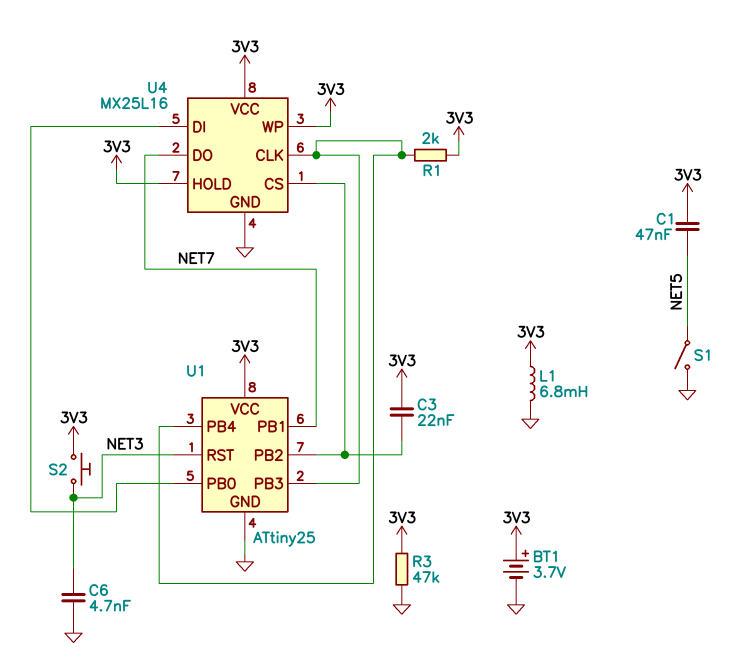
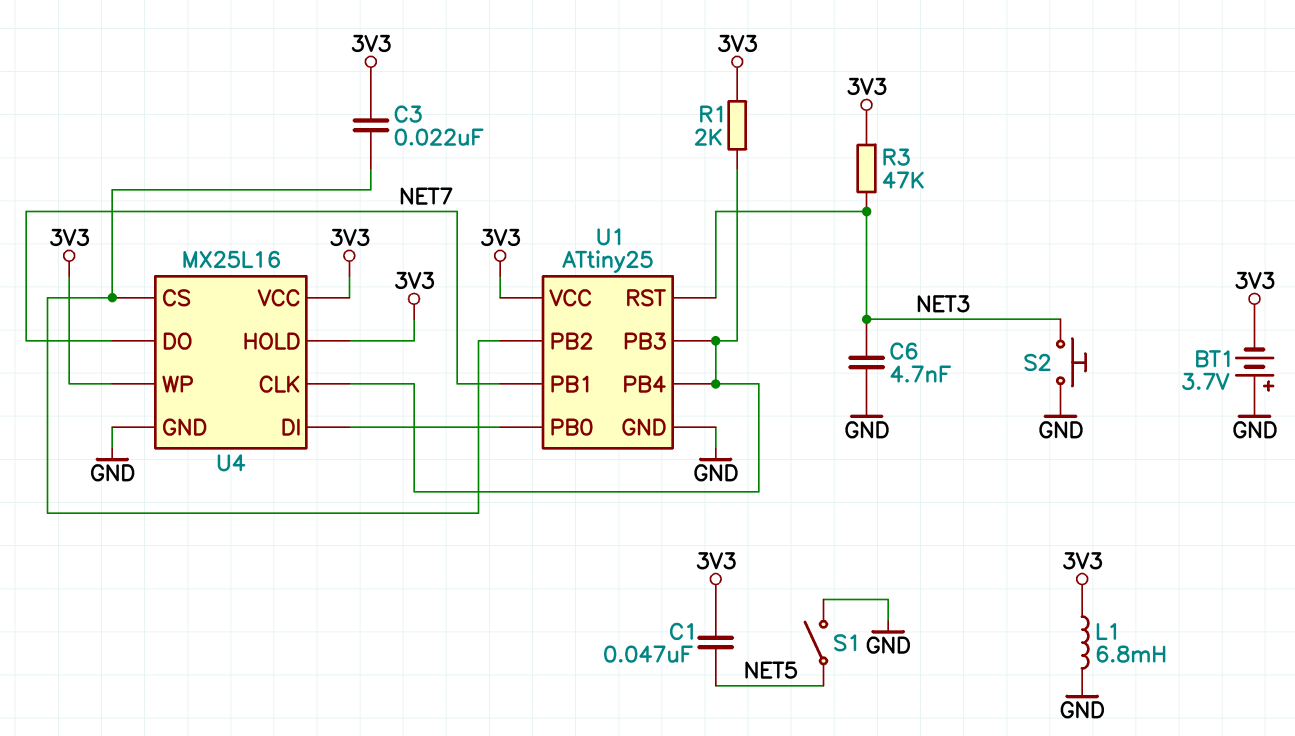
BT1: 3.7V (plus 3V3, minus GND) -> 3.7V (plus GND, minus 3V3)
R3: 47k (3V3, GND) -> 47k (3V3, NET3)
S2: button (3V3, NET3) -> button (GND, NET3)

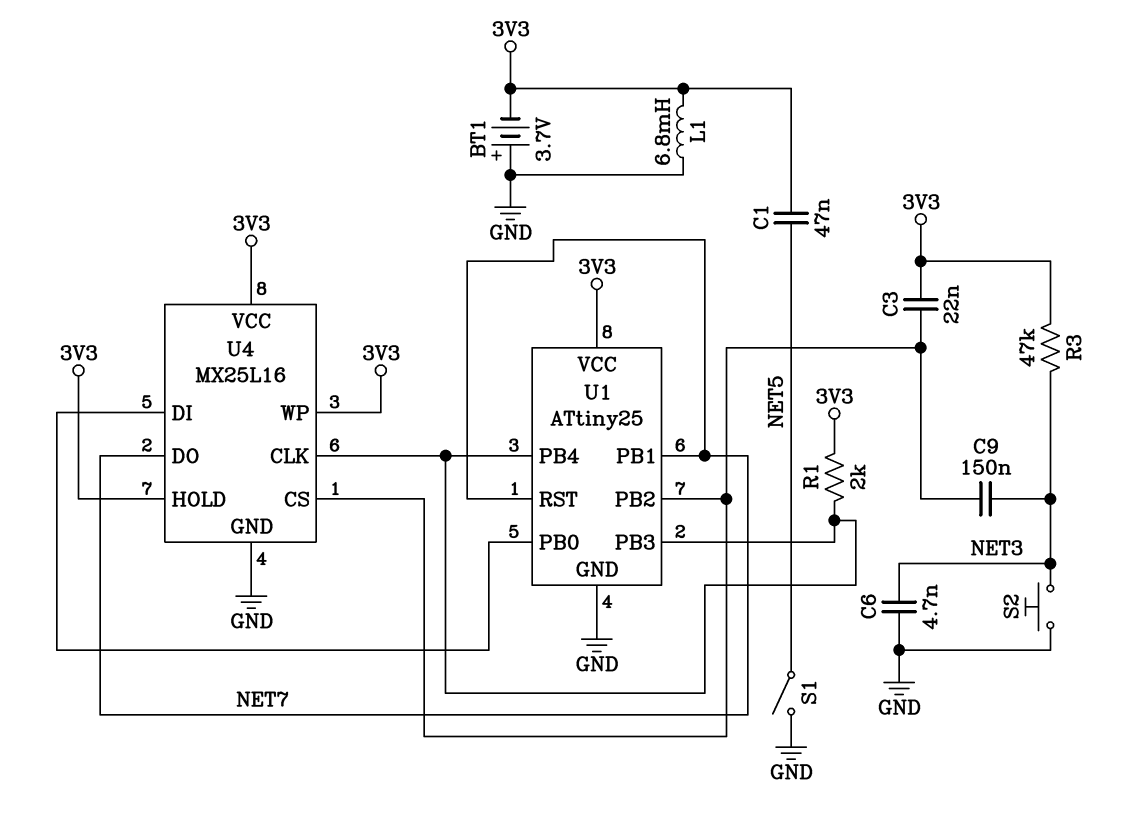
C9: none -> 150nF (NET3, U1/PB2)
U1 pin RST: NET3 -> NET7

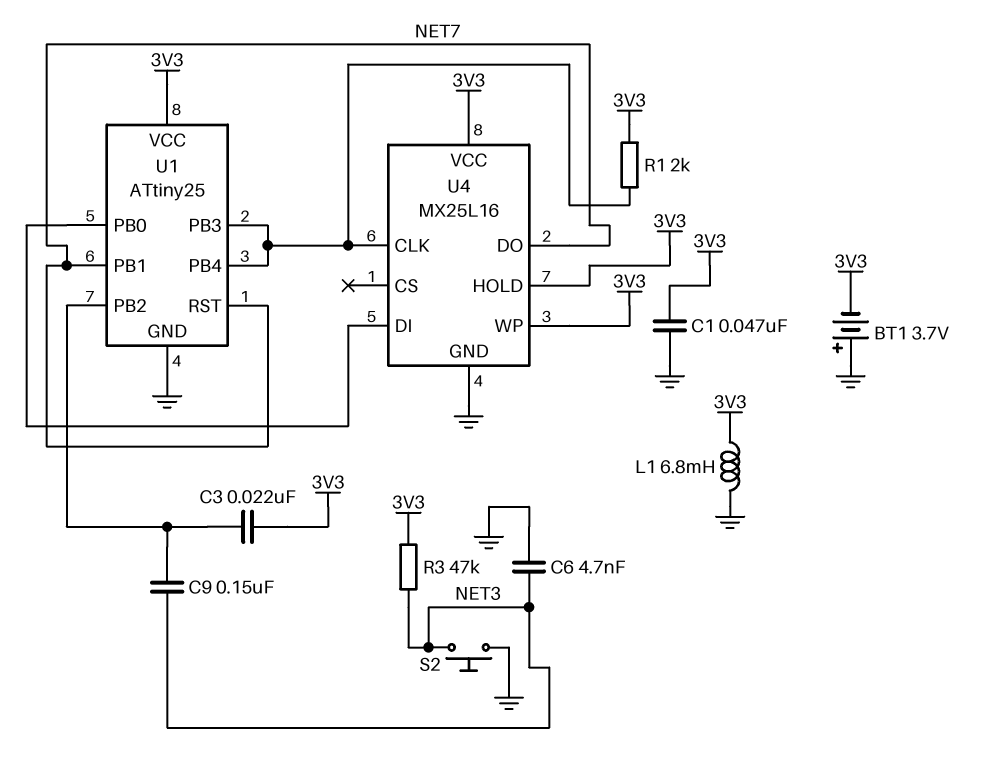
C1: 47nF (3V3, NET5) -> 47nF (3V3, GND)
S1: switch (GND, NET5) -> none
U4 pin CS: U1/PB2 -> none

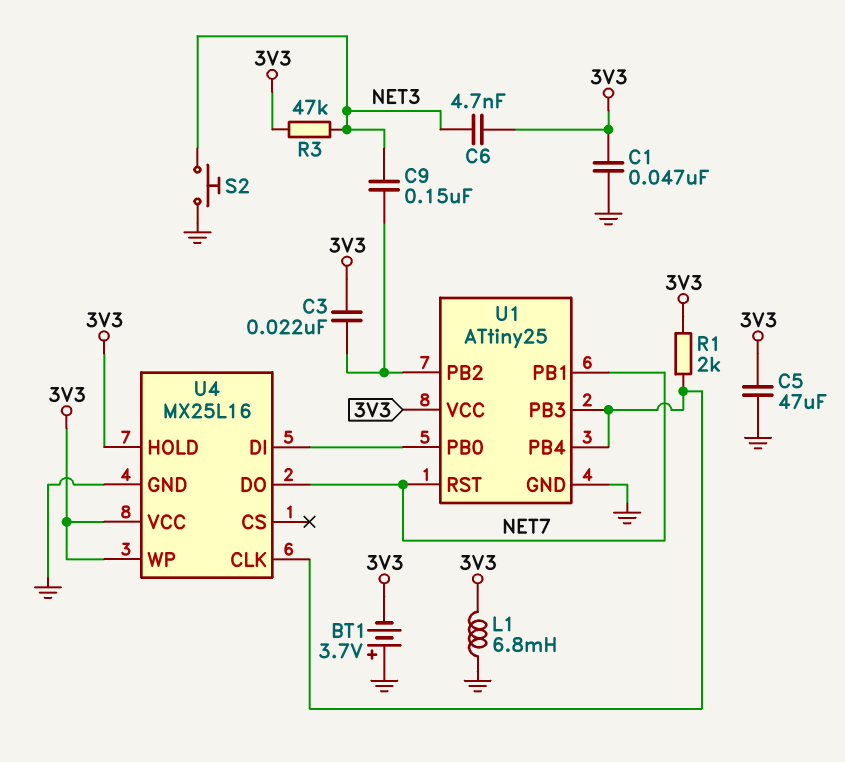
C5: none -> 47uF (3V3, GND)
C6: 4.7nF (GND, NET3) -> 4.7nF (3V3, NET3)

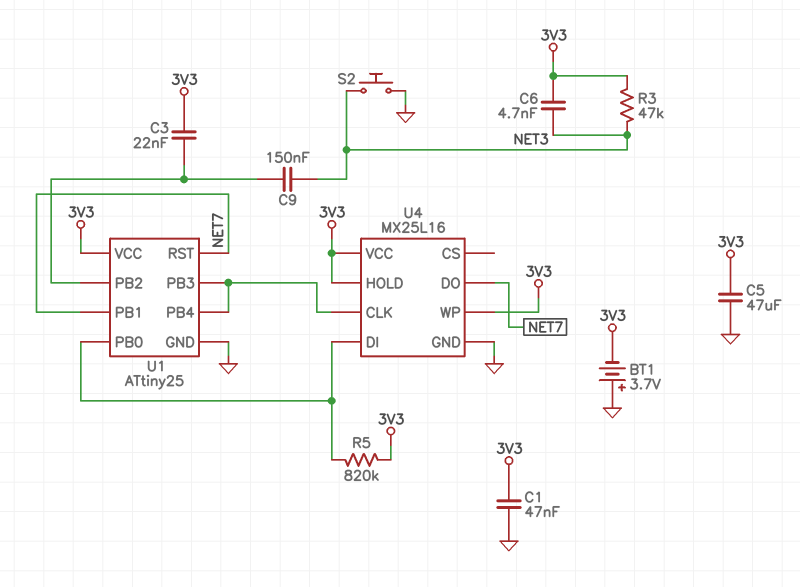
L1: 6.8mH (3V3, GND) -> none
R1: 2k (3V3, U1/PB3) -> none
R5: none -> 820k (3V3, U1/PB0)

